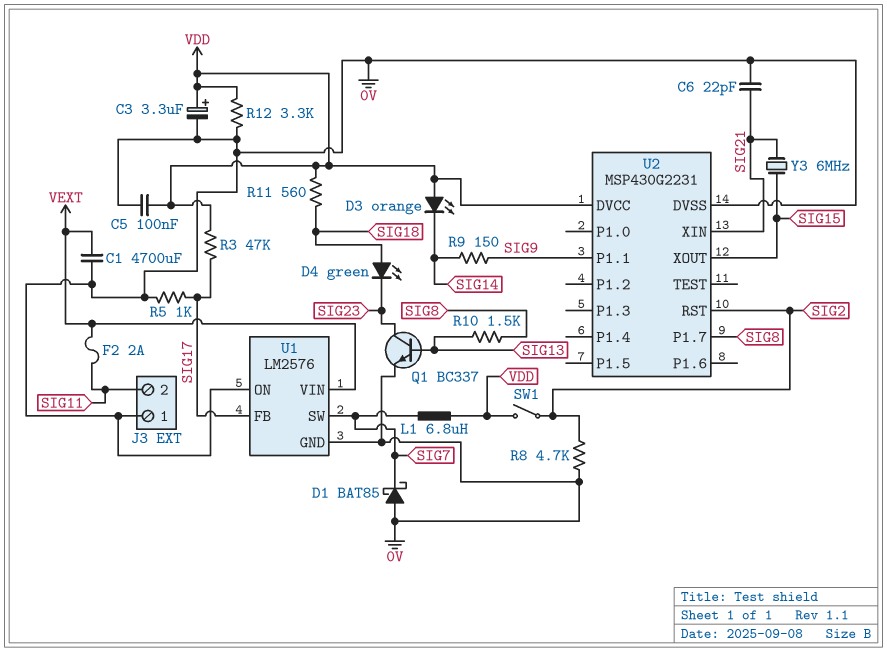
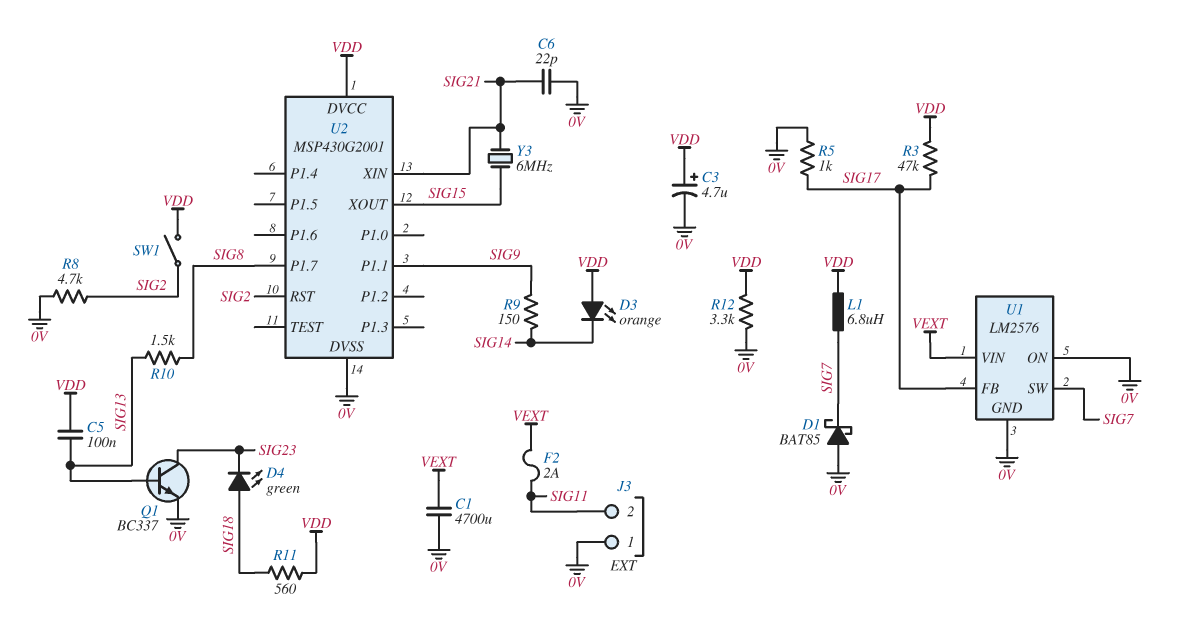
C3: 3.3uF (plus VDD, minus 0V) -> 4.7uF (plus VDD, minus 0V)
C5: 100nF (0V, VDD) -> 100nF (SIG13, VDD)
U2: MSP430G2231 -> MSP430G2001

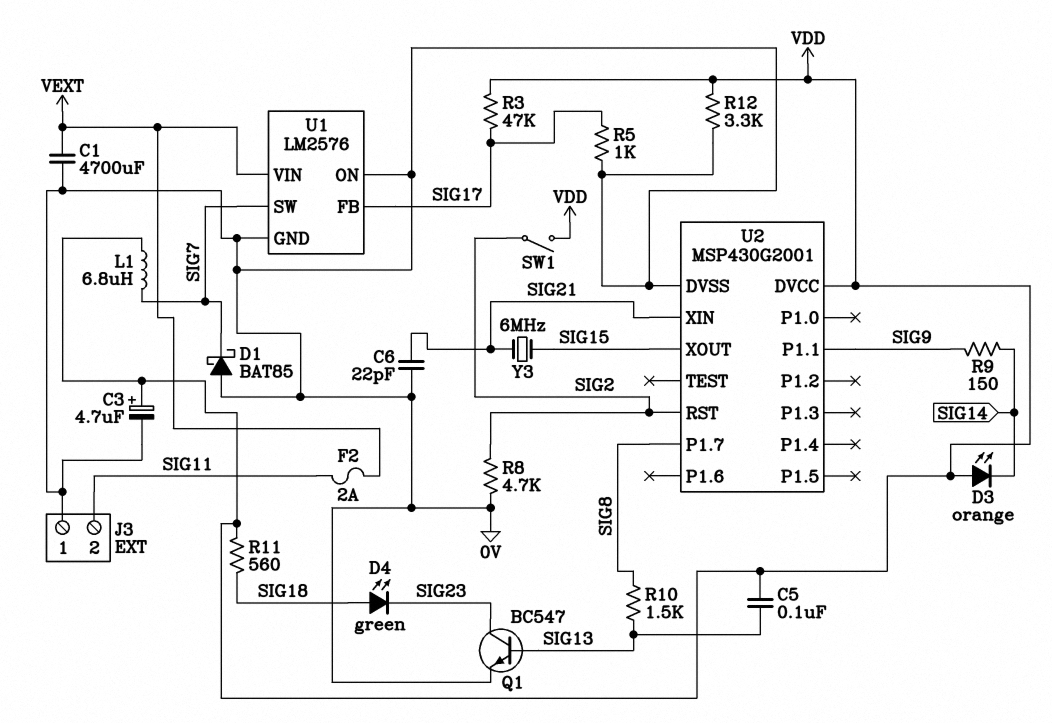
Q1: NPN BC337 (B SIG13, C SIG23, E 0V) -> NPN BC547 (B SIG13, C SIG23, E 0V)

